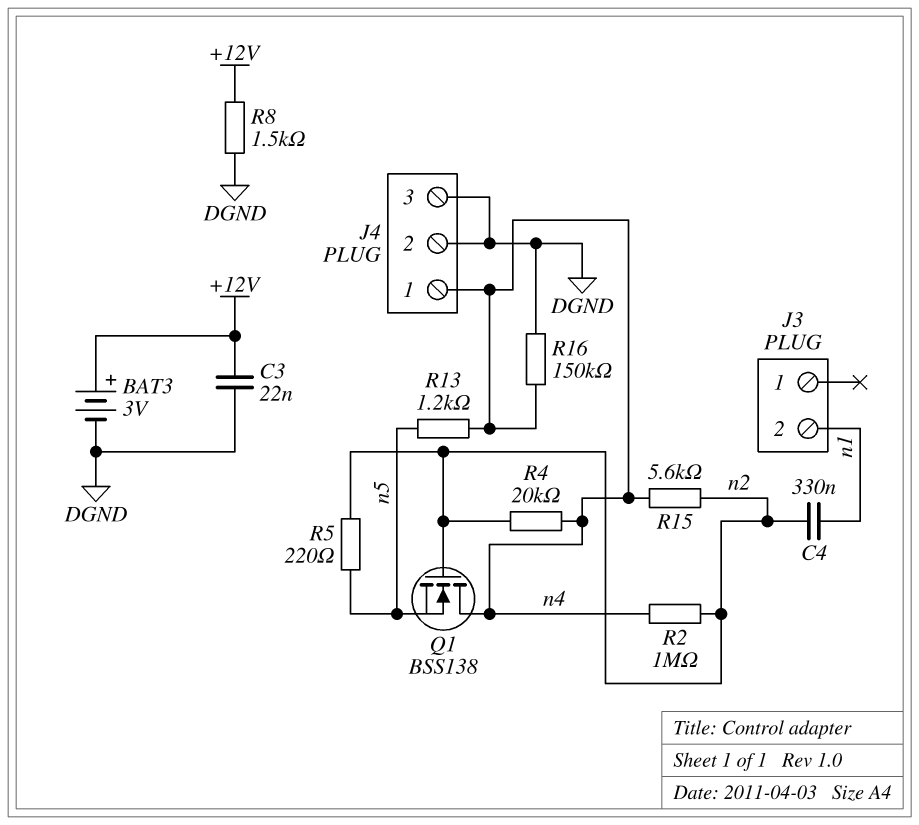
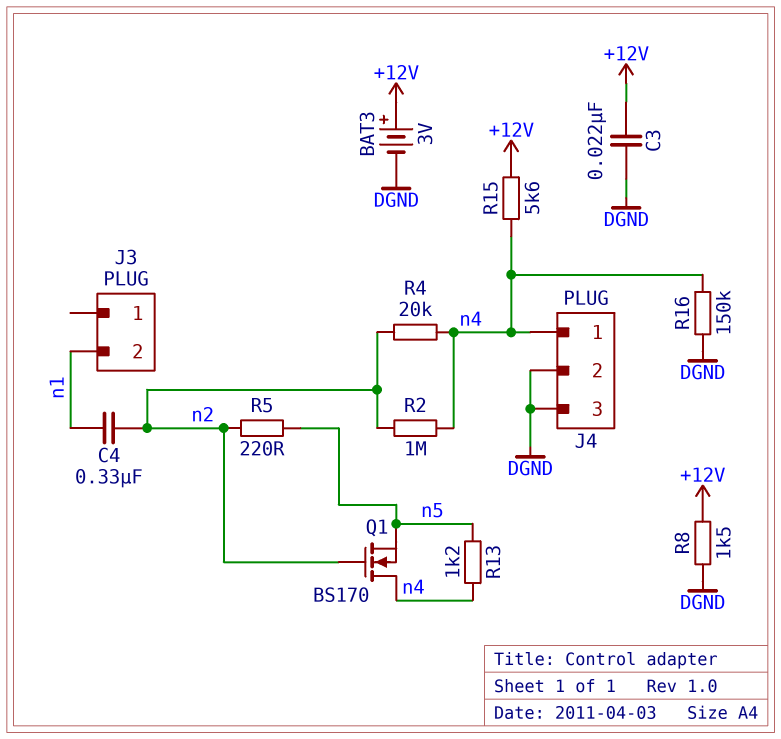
Q1: NMOS BSS138 (G n2, D n4, S n5) -> NMOS BS170 (G n2, D n4, S n5)
R15: 5.6k (n2, n4) -> 5.6k (+12V, n4)

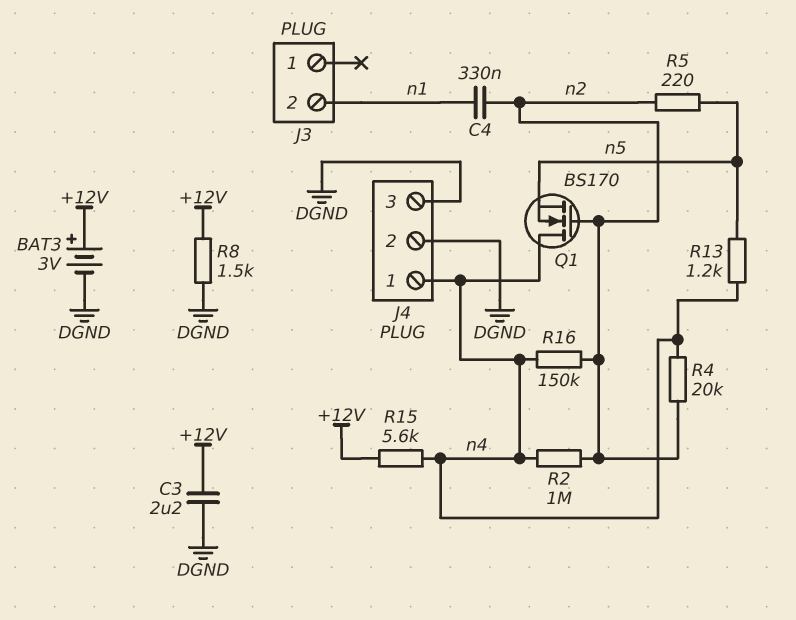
C3: 22nF (+12V, DGND) -> 2.2uF (+12V, DGND)
R16: 150k (DGND, n4) -> 150k (n2, n4)

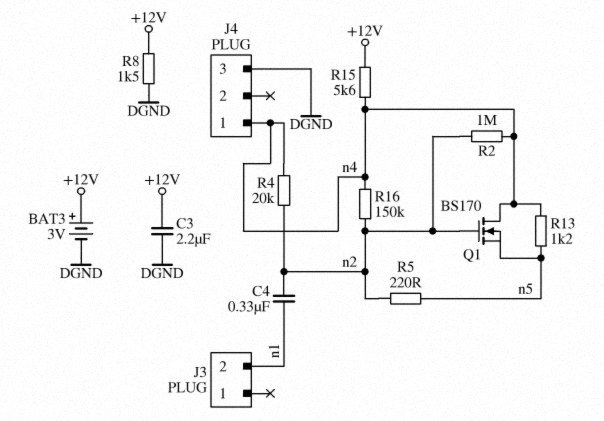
J4 pin 2: DGND -> none

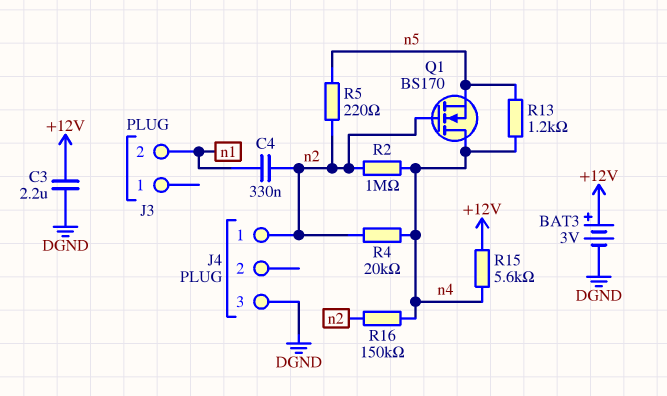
J4 pin 1: n4 -> n2
R8: 1.5k (+12V, DGND) -> none

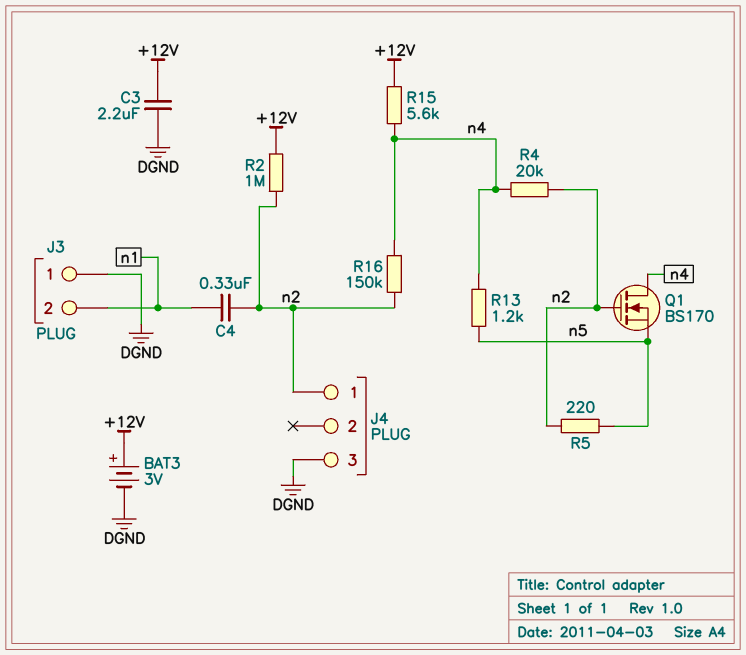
J3 pin 1: none -> DGND
R2: 1M (n2, n4) -> 1M (+12V, n2)

